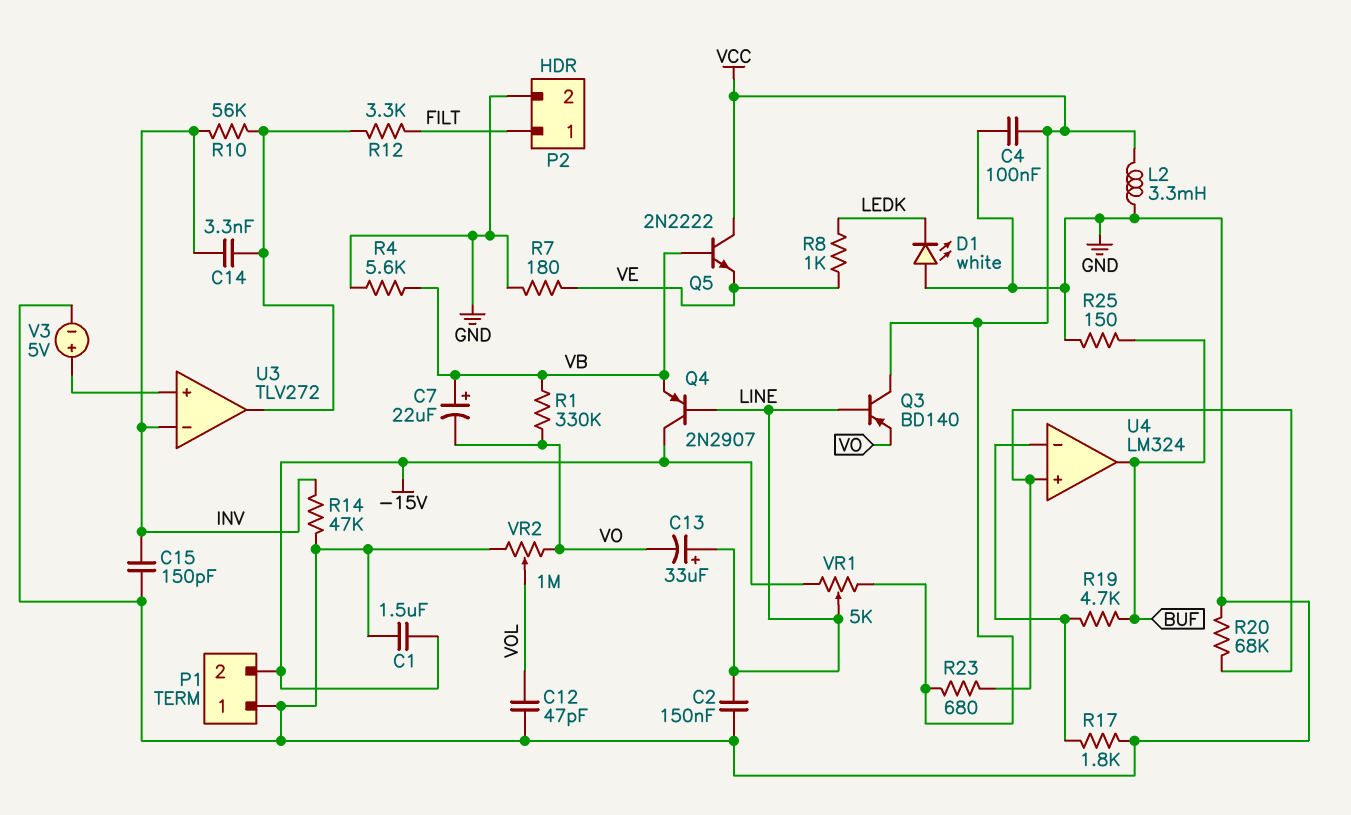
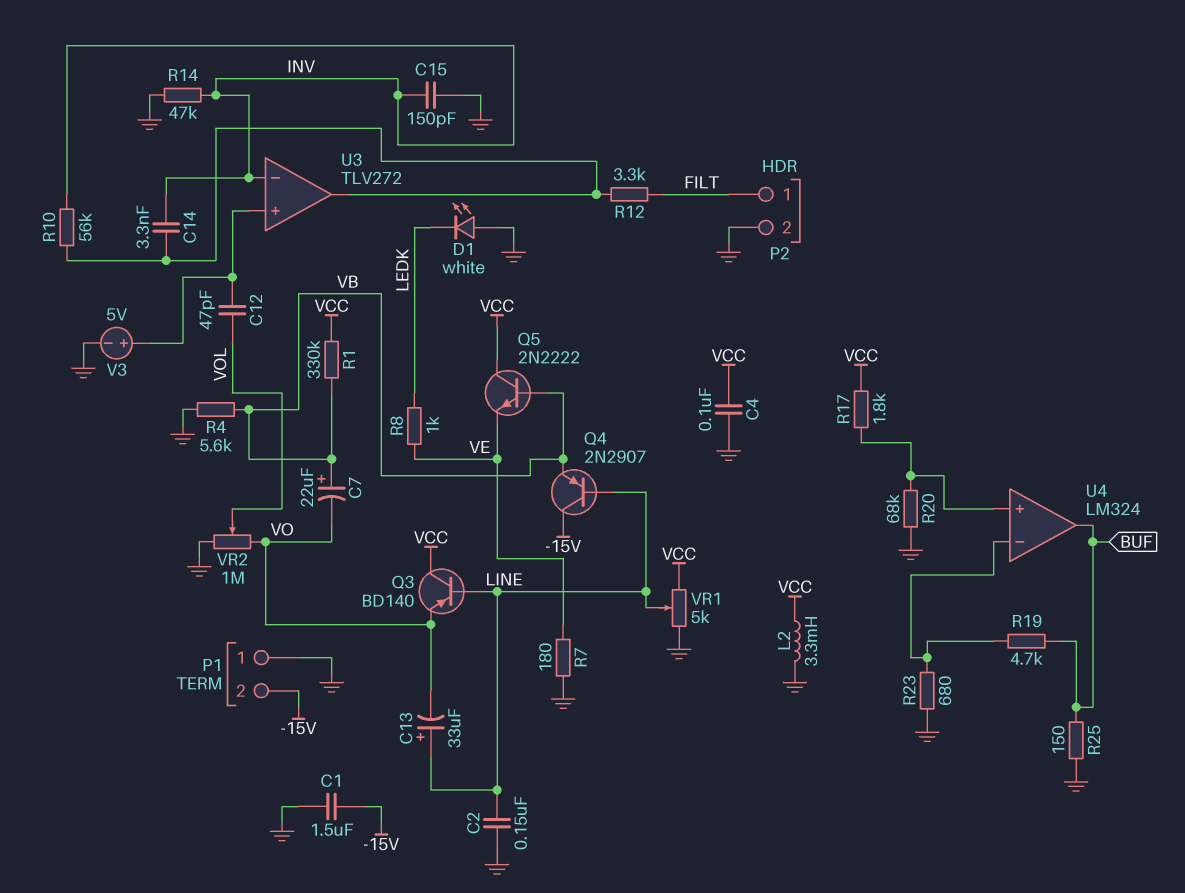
C12: 47pF (GND, VOL) -> 47pF (U3/in+, VOL)
R1: 330k (VB, VO) -> 330k (VB, VCC)
R17: 1.8k (GND, U4/in-) -> 1.8k (U4/in+, VCC)
R23: 680 (U4/in+, VCC) -> 680 (GND, U4/in-)
VR1: 5k (-15V, VCC, wiper LINE) -> 5k (GND, VCC, wiper LINE)

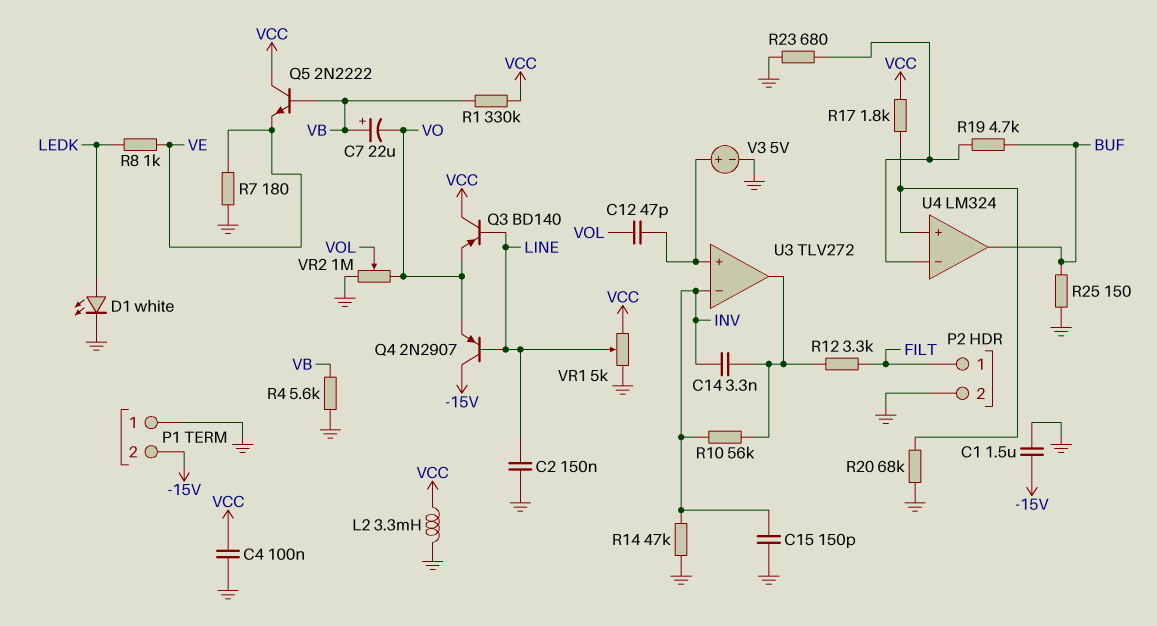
C13: 33uF (plus LINE, minus VO) -> none
D1: LED white (A GND, K LEDK) -> LED white (A LEDK, K GND)
Q4: PNP 2N2907 (B LINE, C -15V, E VB) -> PNP 2N2907 (B LINE, C -15V, E VO)

